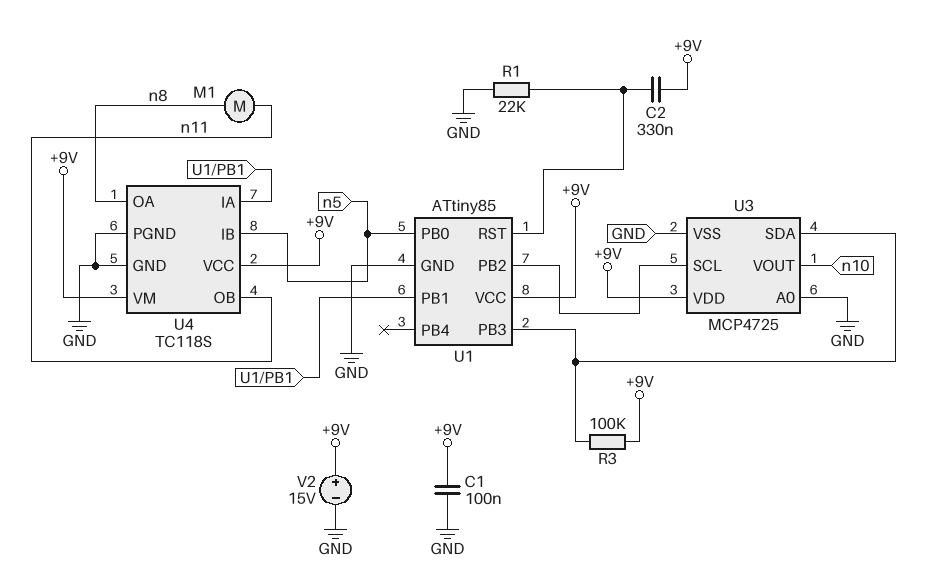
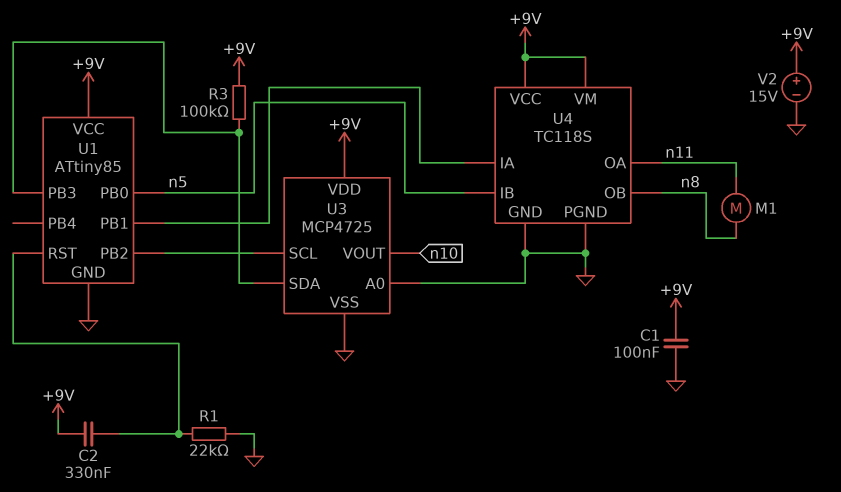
U4 pin OA: n8 -> n11
U4 pin OB: n11 -> n8

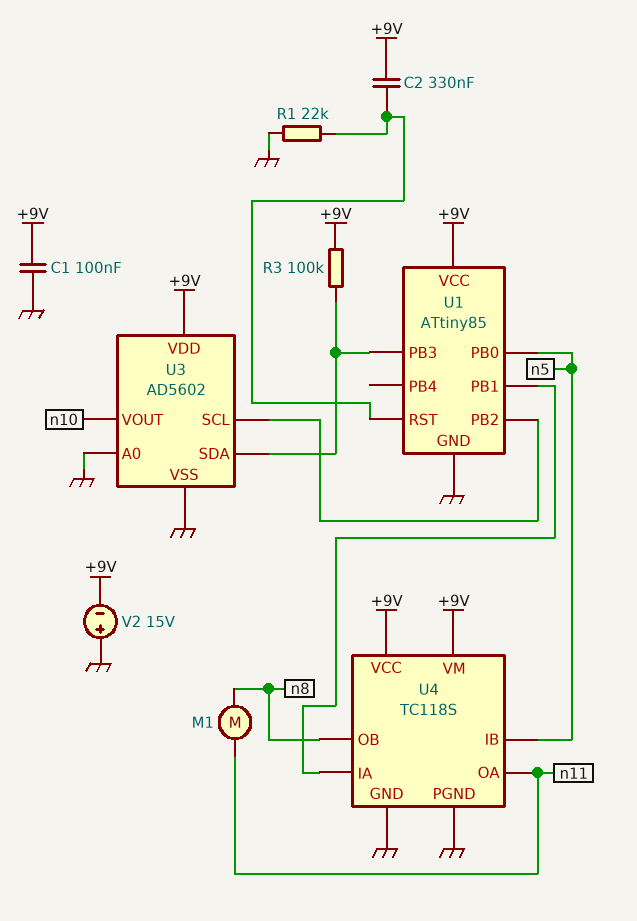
U3: MCP4725 -> AD5602
V2: 15V (plus +9V, minus GND) -> 15V (plus GND, minus +9V)

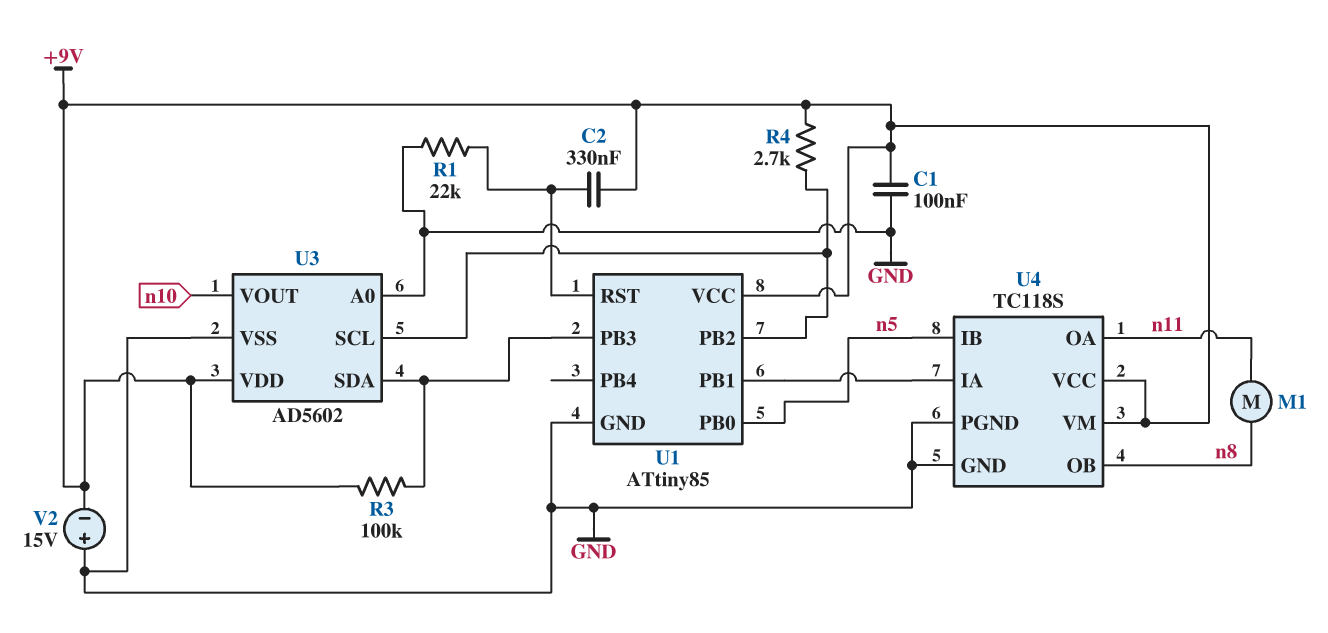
R4: none -> 2.7k (+9V, U1/PB2)

